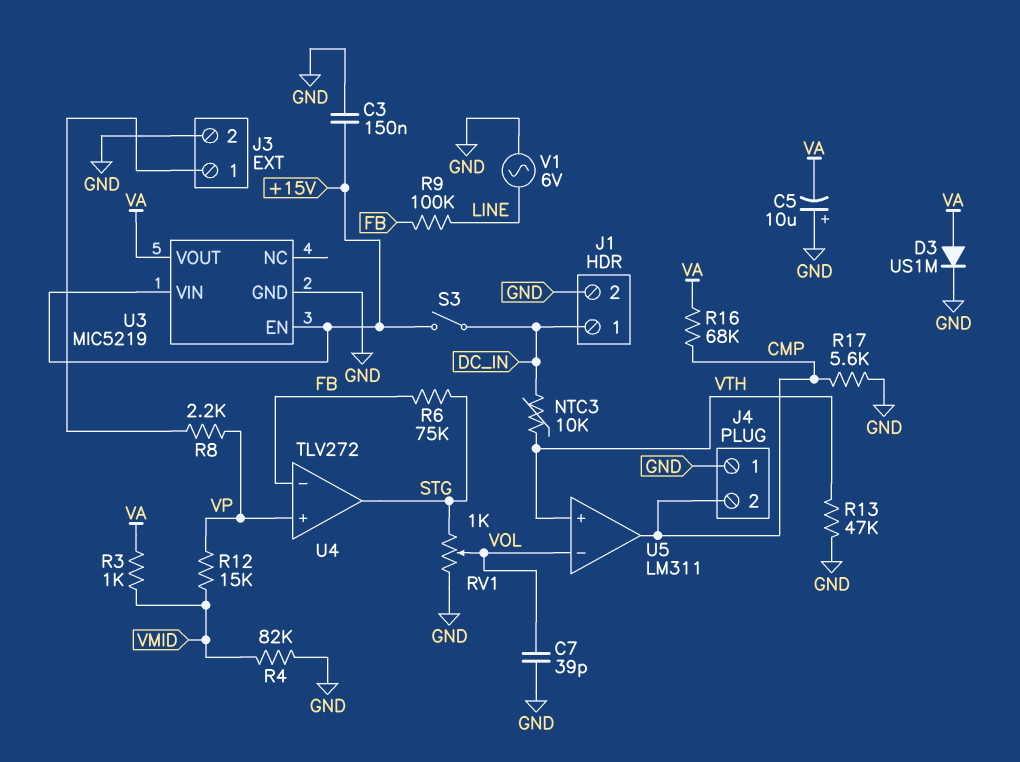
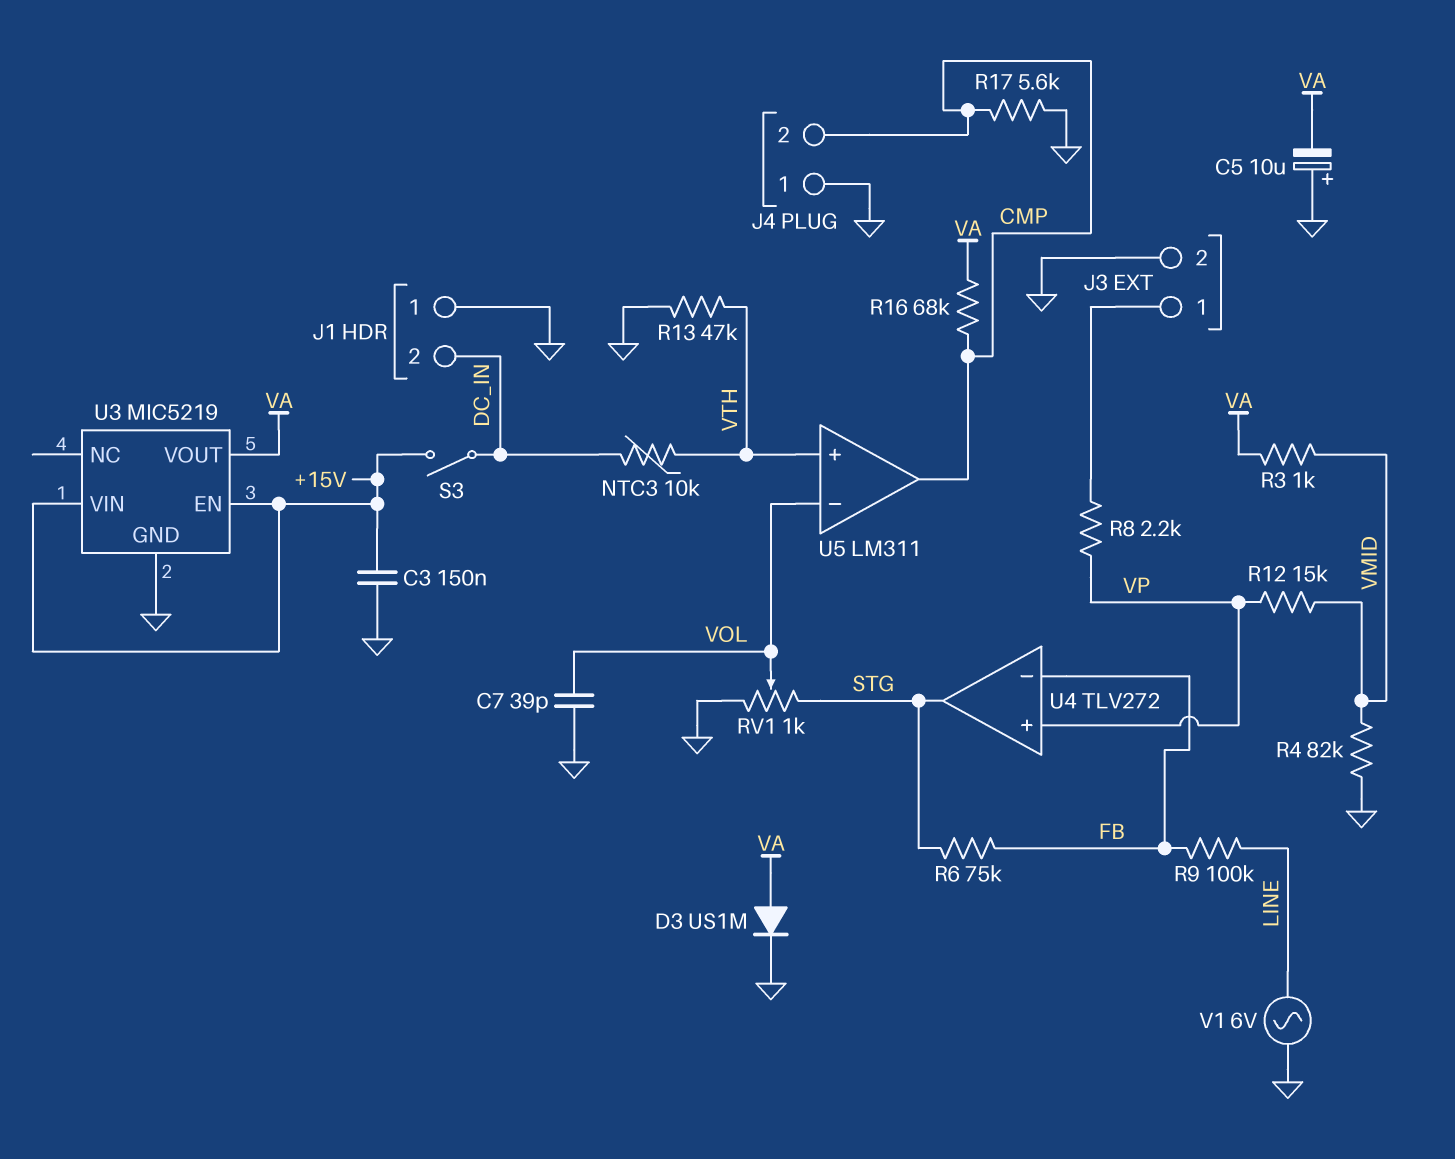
J1 pin 1: DC_IN -> GND
J1 pin 2: GND -> DC_IN

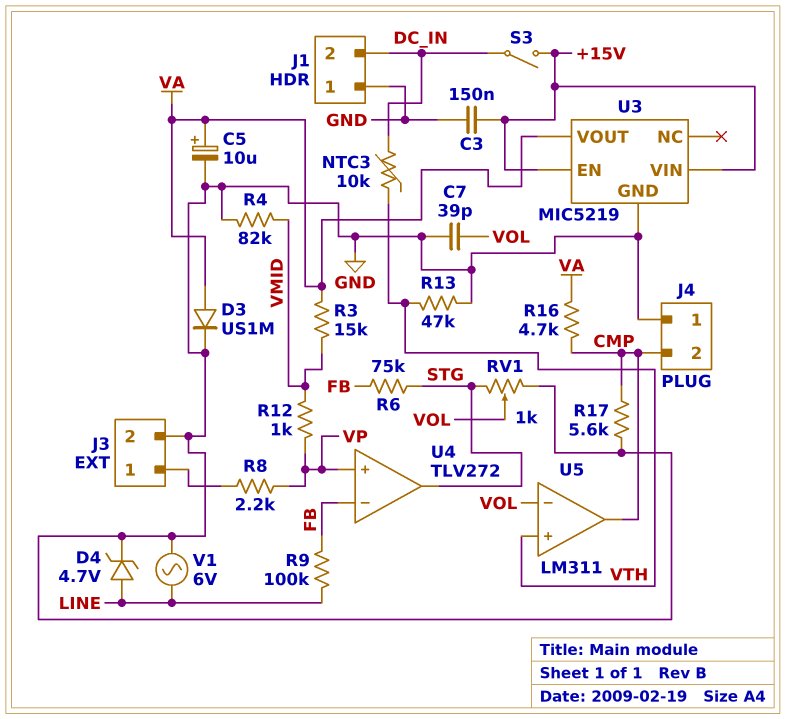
C5: 10uF (plus GND, minus VA) -> 10uF (plus VA, minus GND)
D4: none -> zener 4.7V (A LINE, K GND)
R3: 1k (VA, VMID) -> 15k (VA, VMID)
R12: 15k (VMID, VP) -> 1k (VMID, VP)
R16: 68k (CMP, VA) -> 4.7k (CMP, VA)

